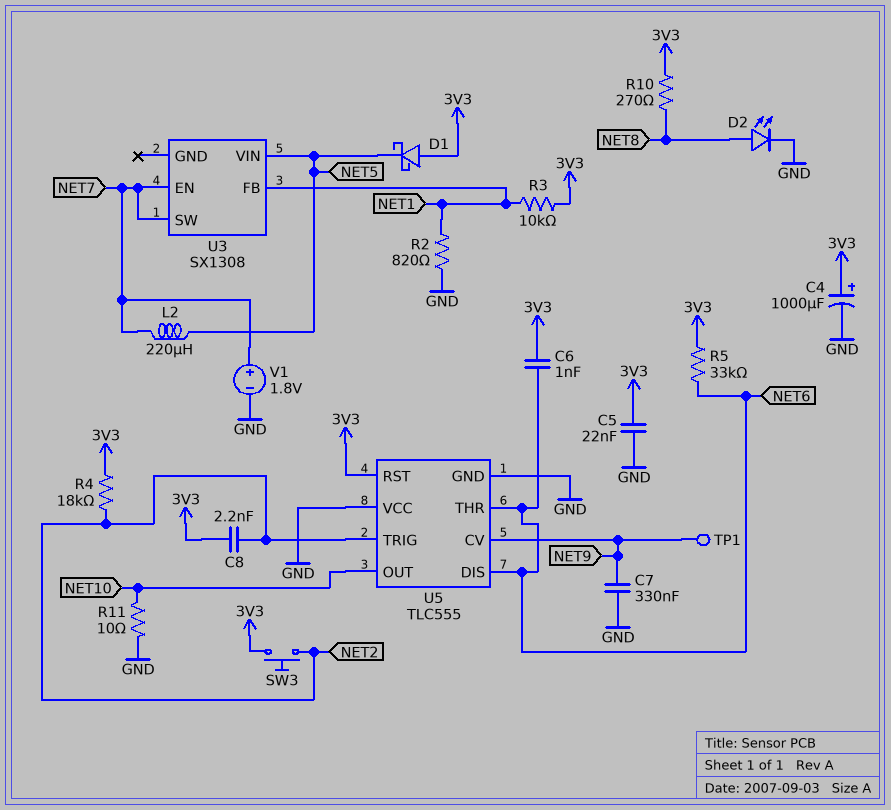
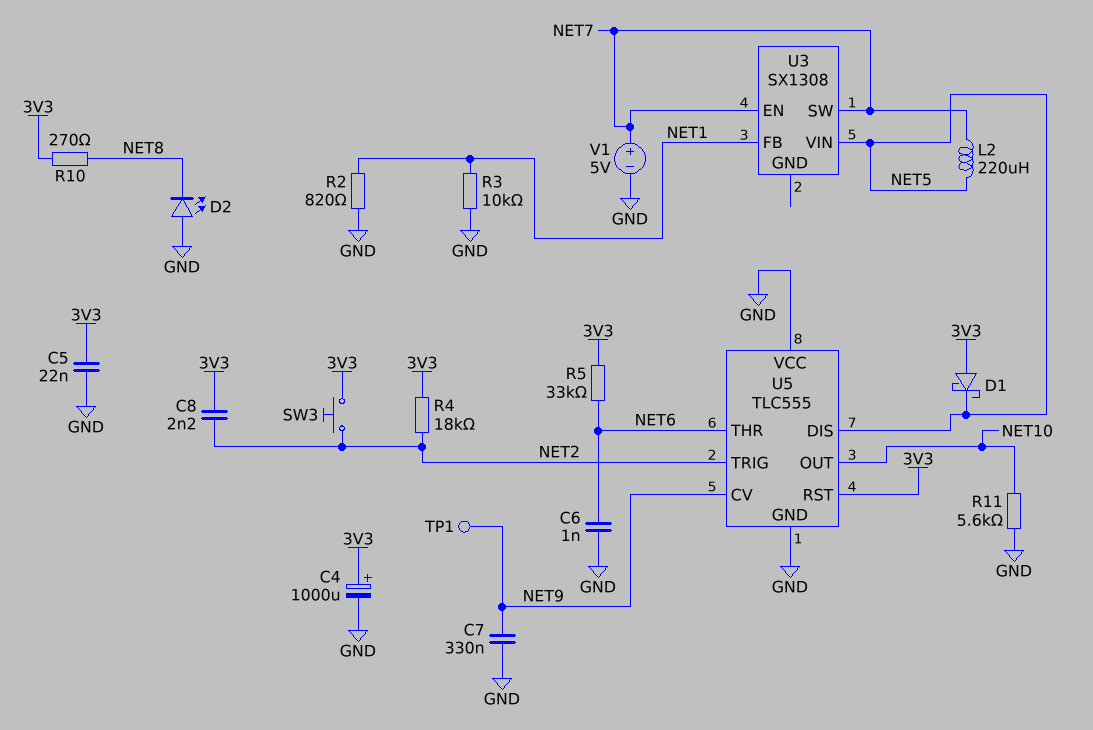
C6: 1nF (3V3, NET6) -> 1nF (GND, NET6)
D2: LED (A NET8, K GND) -> LED (A GND, K NET8)
R3: 10k (3V3, NET1) -> 10k (GND, NET1)
R11: 10 (GND, NET10) -> 5.6k (GND, NET10)
U5 pin DIS: NET6 -> NET5
V1: 1.8V (plus NET7, minus GND) -> 5V (plus NET7, minus GND)

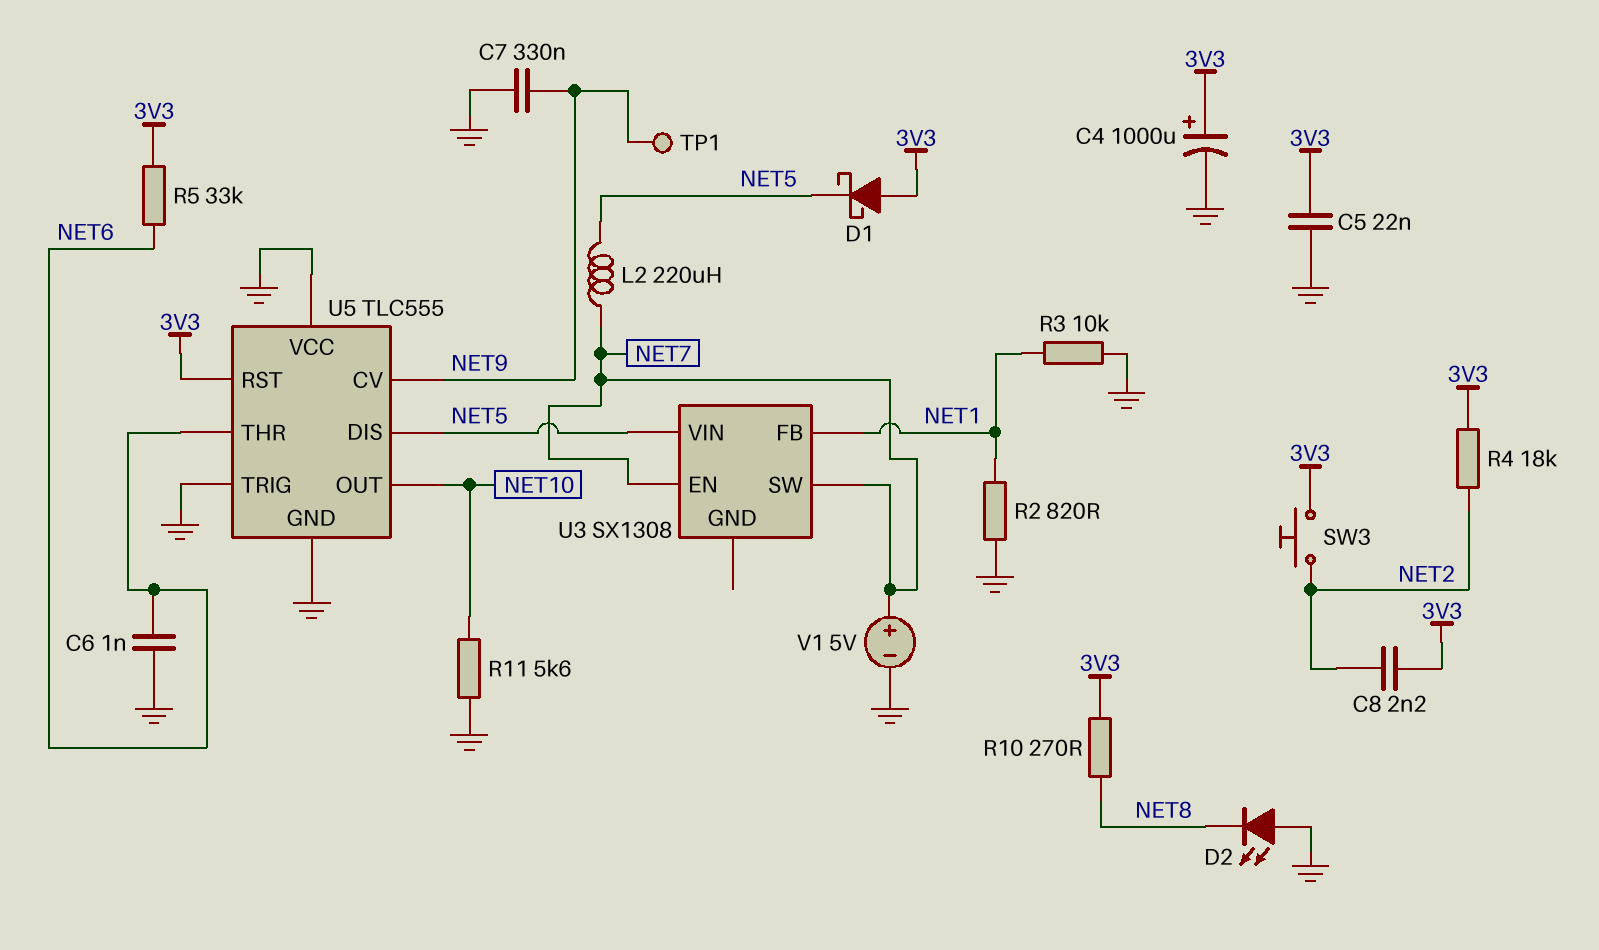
U5 pin TRIG: NET2 -> GND

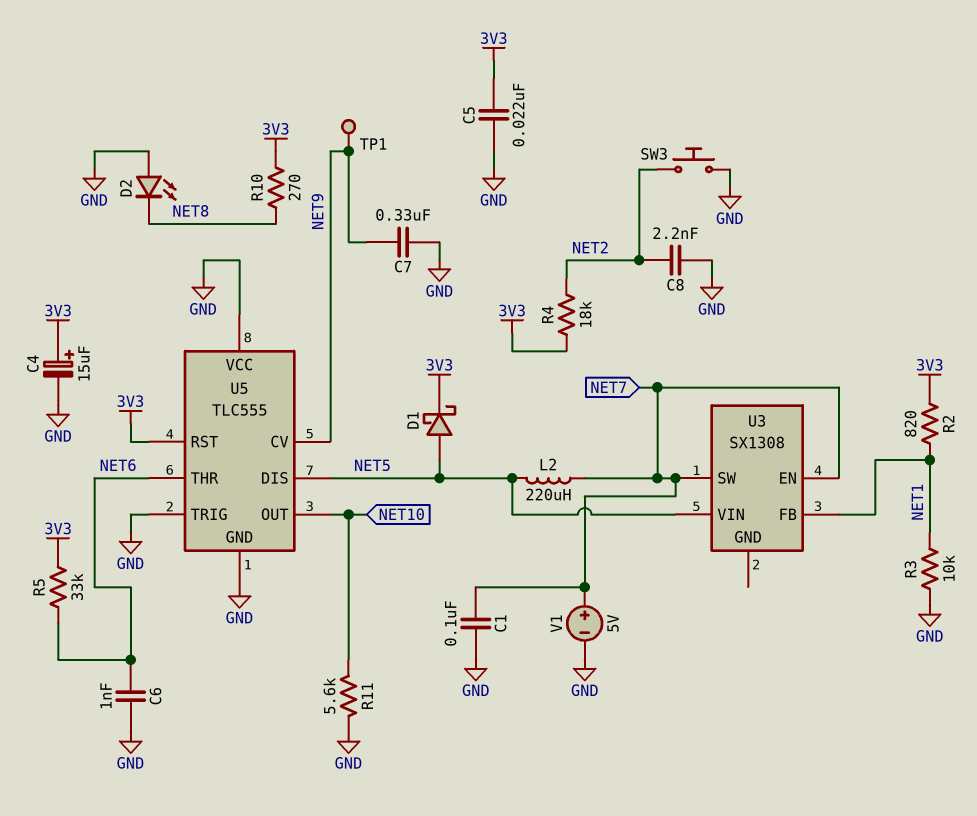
C1: none -> 100nF (GND, NET7)
C4: 1000uF (plus 3V3, minus GND) -> 15uF (plus 3V3, minus GND)
C8: 2.2nF (3V3, NET2) -> 2.2nF (GND, NET2)
D1: schottky (A 3V3, K NET5) -> schottky (A NET5, K 3V3)
R2: 820 (GND, NET1) -> 820 (3V3, NET1)
SW3: button (3V3, NET2) -> button (GND, NET2)

